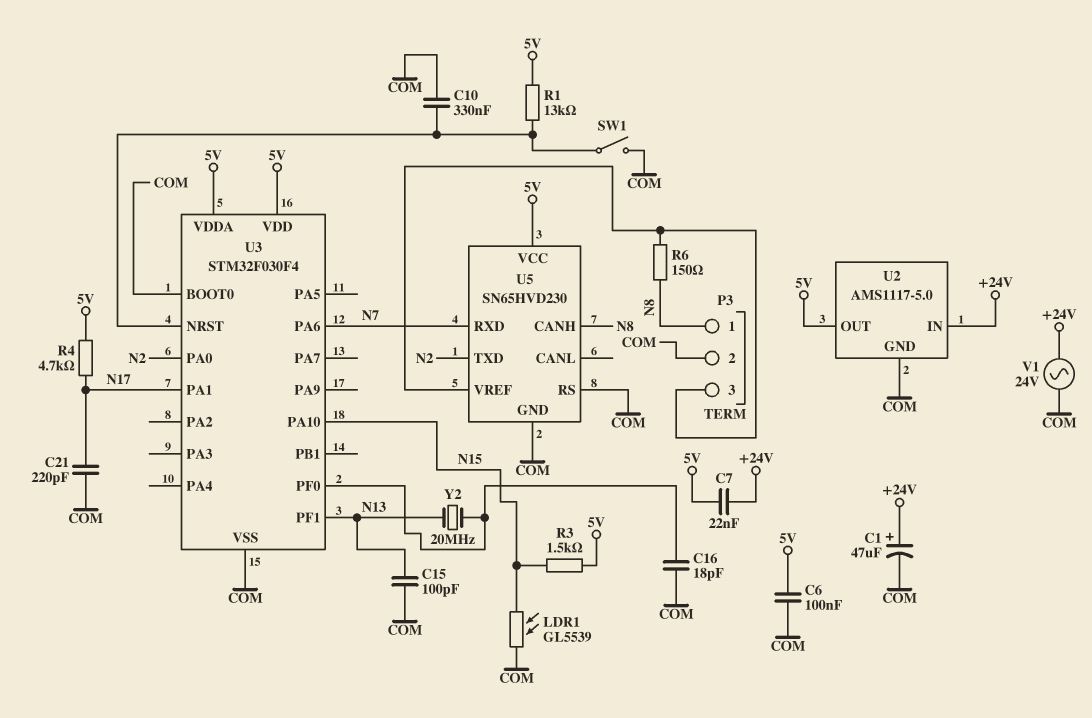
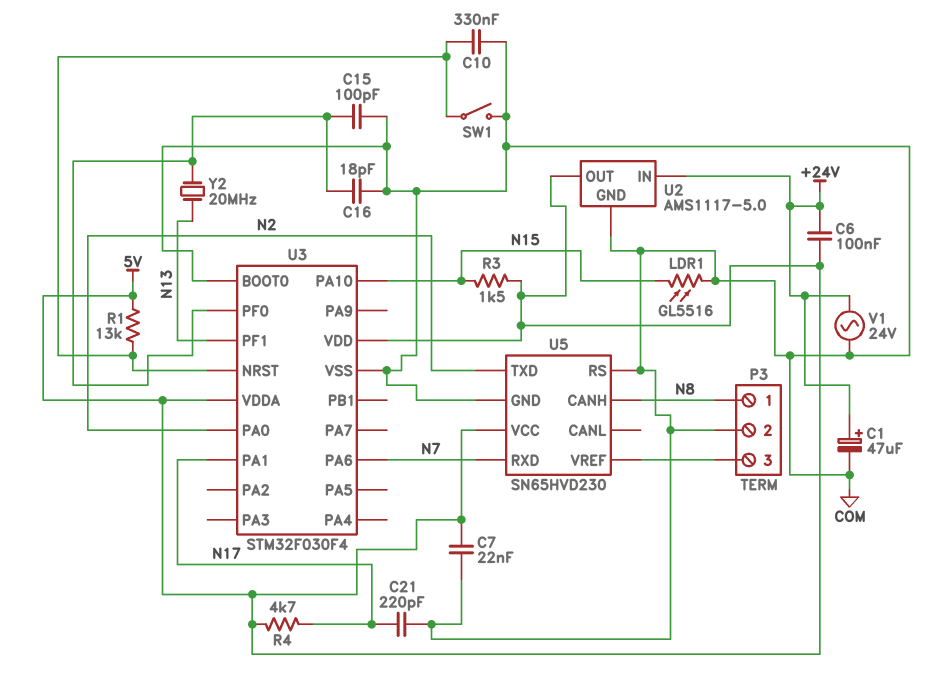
C6: 100nF (5V, COM) -> 100nF (+24V, 5V)
C7: 22nF (+24V, 5V) -> 22nF (5V, COM)
C15: 100pF (COM, N13) -> 100pF (COM, U3/PF0)
LDR1: GL5539 (COM, N15) -> GL5516 (COM, N15)
R6: 150 (N8, P3/3) -> none

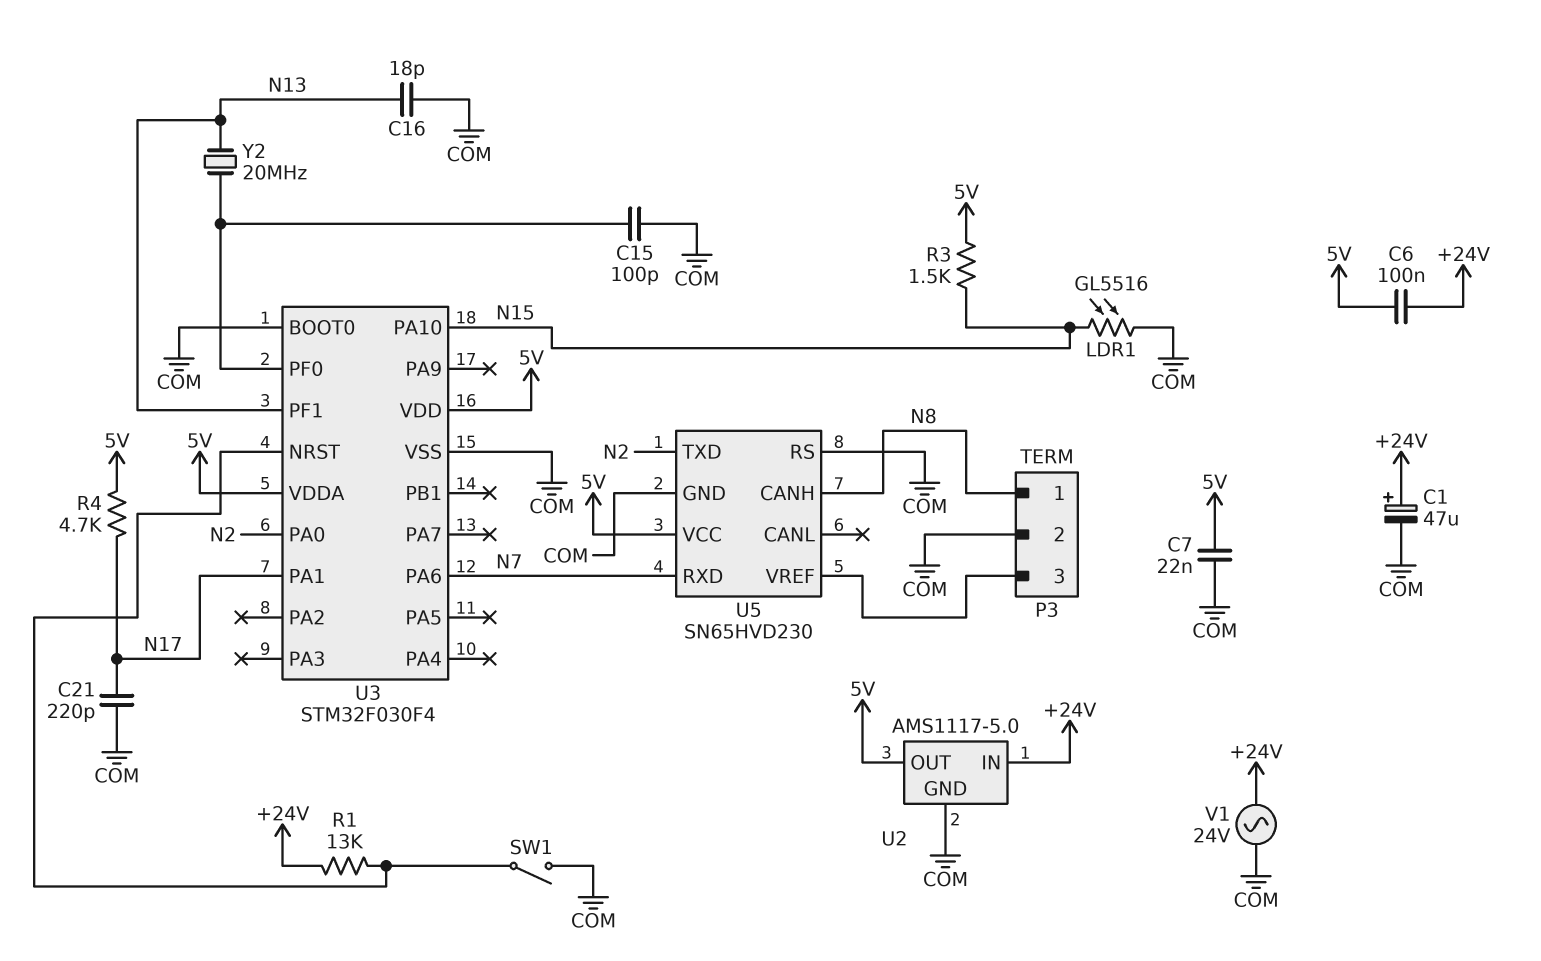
C10: 330nF (COM, U3/NRST) -> none
C16: 18pF (COM, U3/PF0) -> 18pF (COM, N13)
R1: 13k (5V, U3/NRST) -> 13k (+24V, U3/NRST)

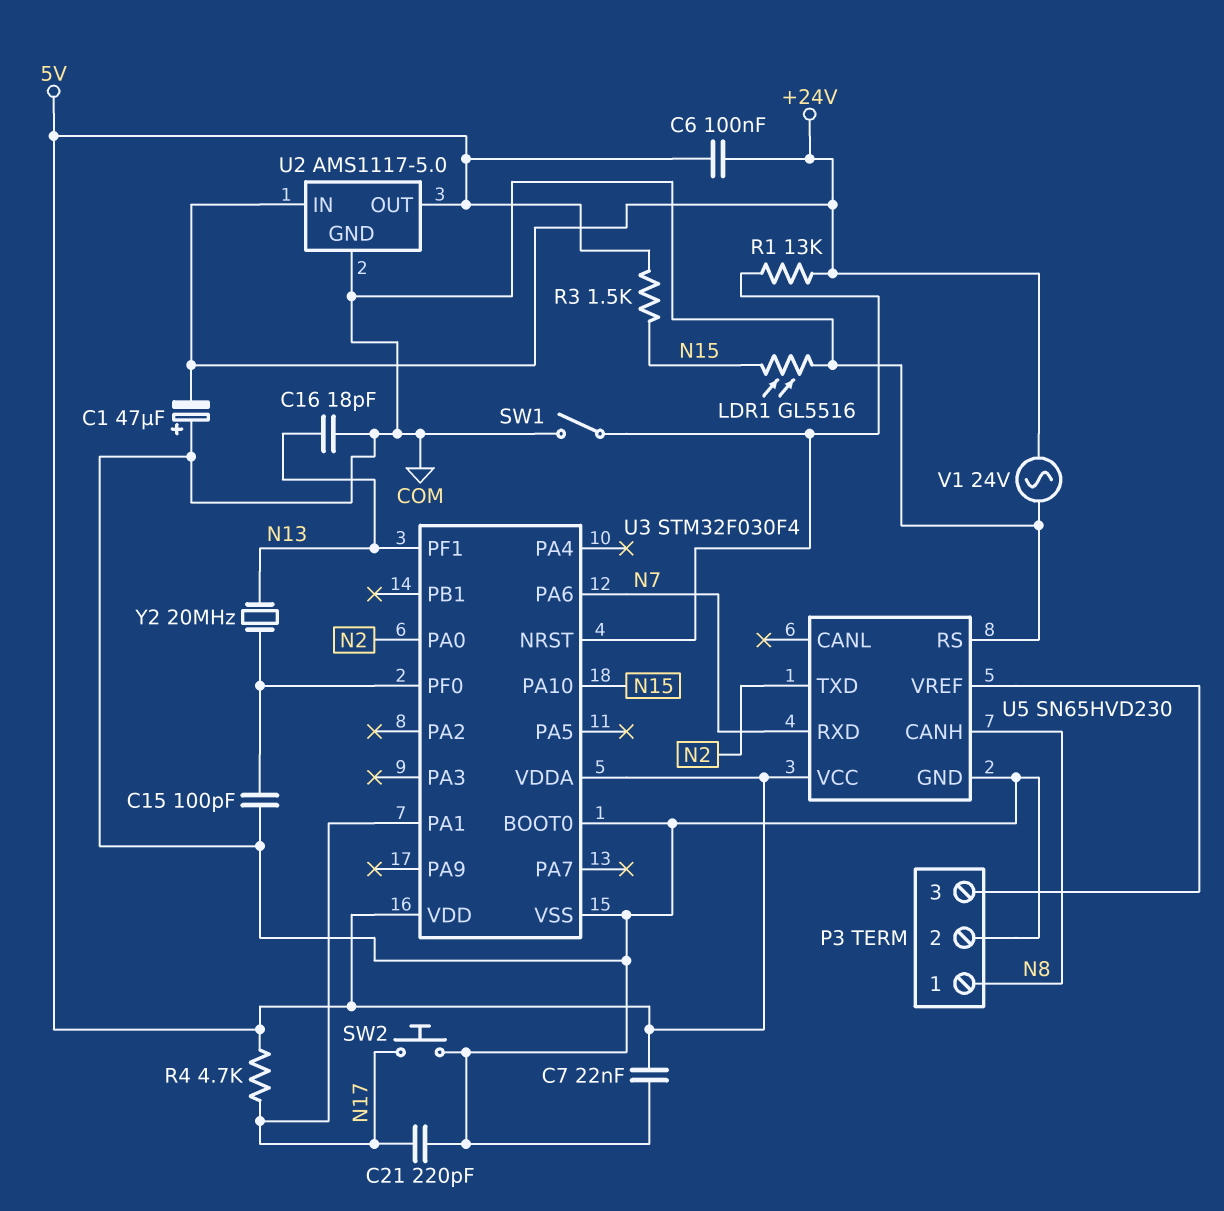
C1: 47uF (plus +24V, minus COM) -> 47uF (plus COM, minus +24V)
SW2: none -> button (COM, N17)

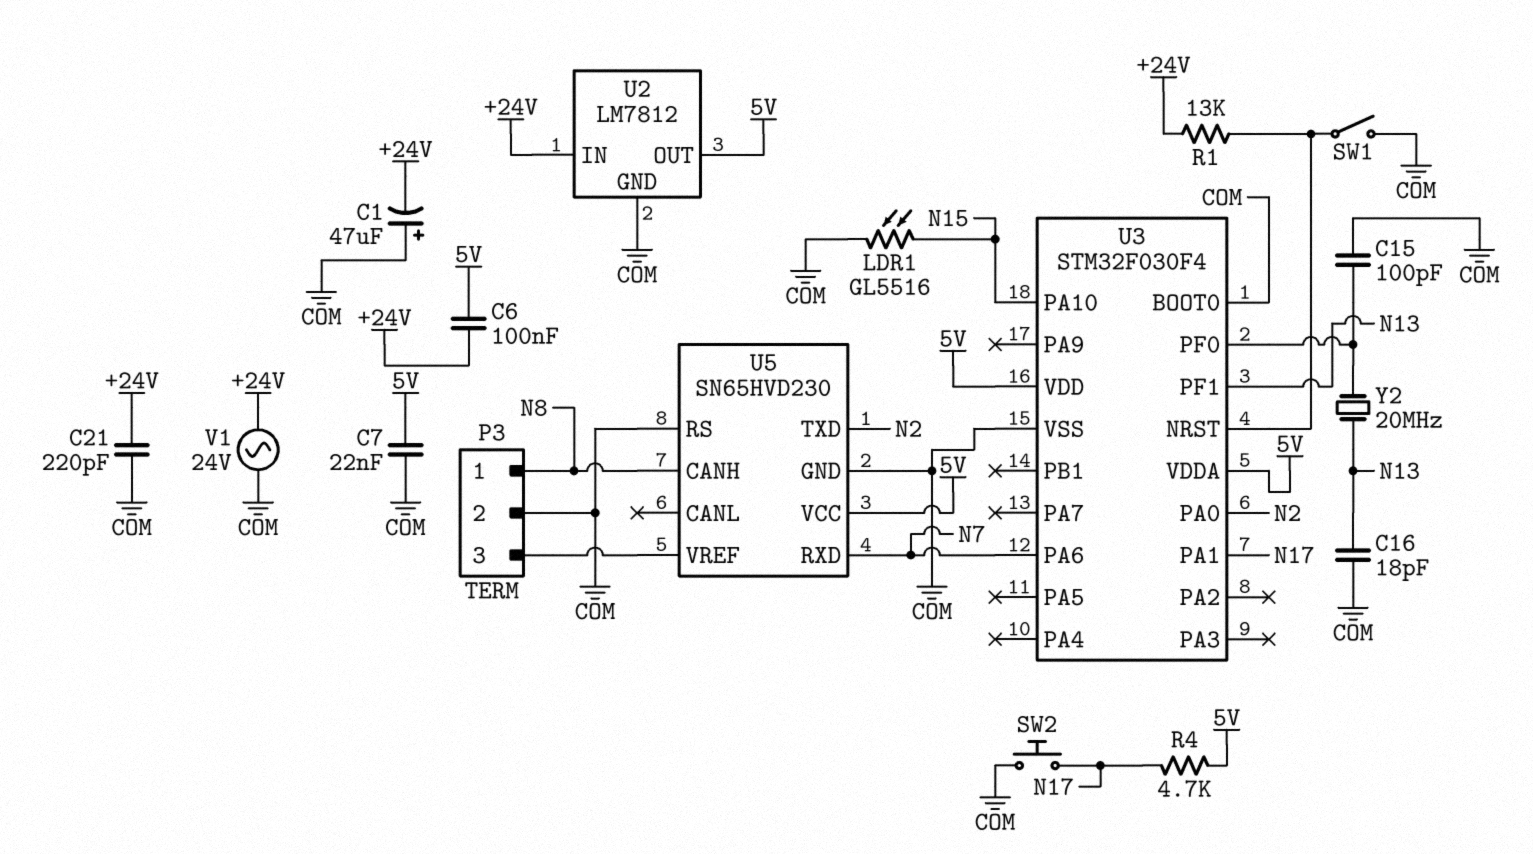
C21: 220pF (COM, N17) -> 220pF (+24V, COM)
R3: 1.5k (5V, N15) -> none
U2: AMS1117-5.0 -> LM7812

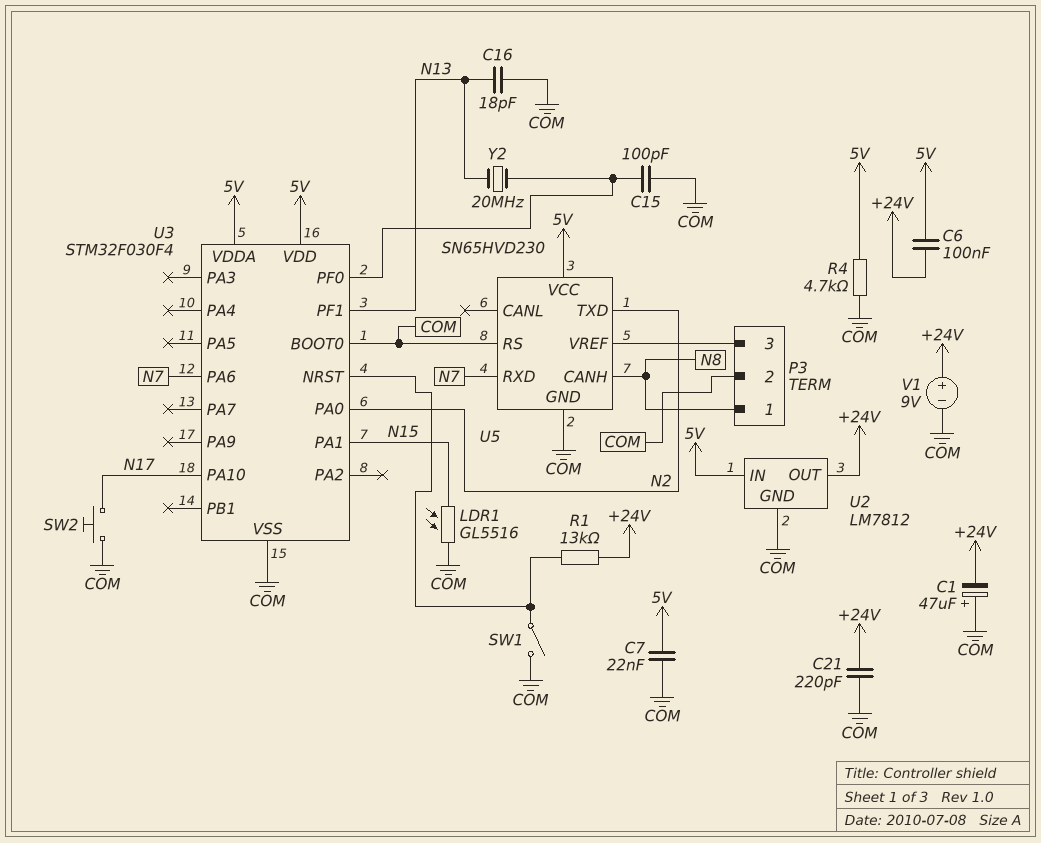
R4: 4.7k (5V, N17) -> 4.7k (5V, COM)
U2 pin IN: +24V -> 5V
U2 pin OUT: 5V -> +24V
U3 pin PA1: N17 -> N15
U3 pin PA10: N15 -> N17
V1: AC 24V (+24V, COM) -> 9V (plus +24V, minus COM)

